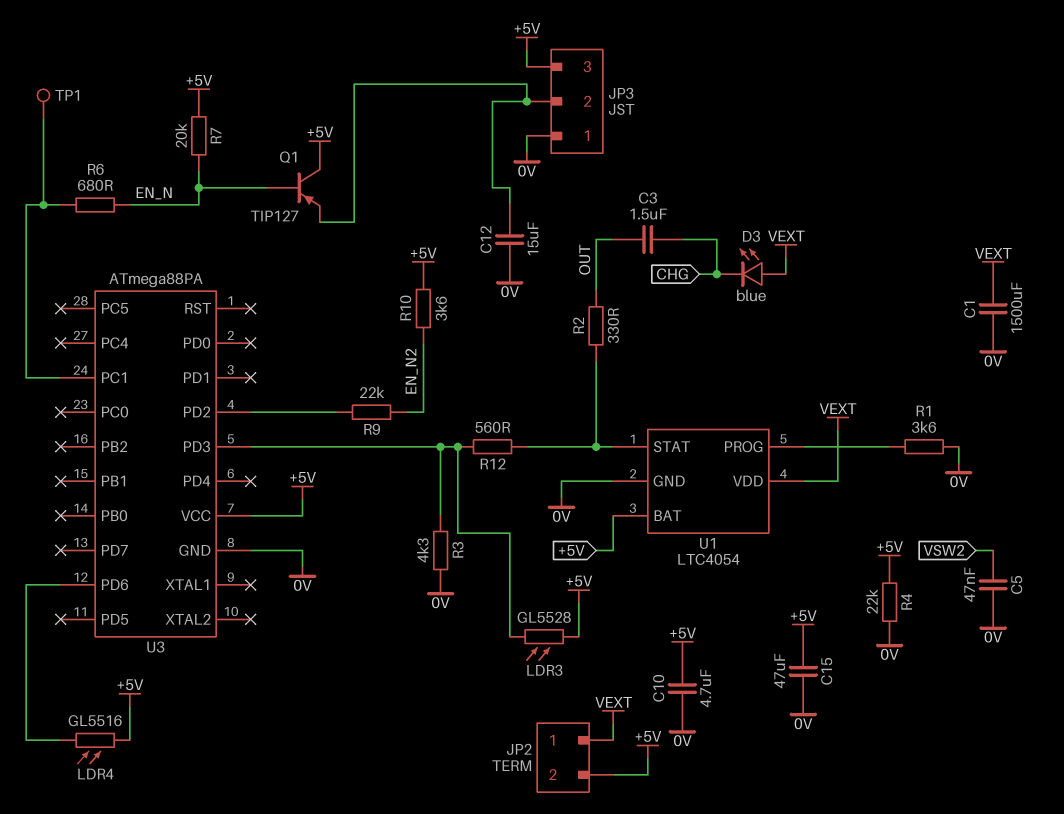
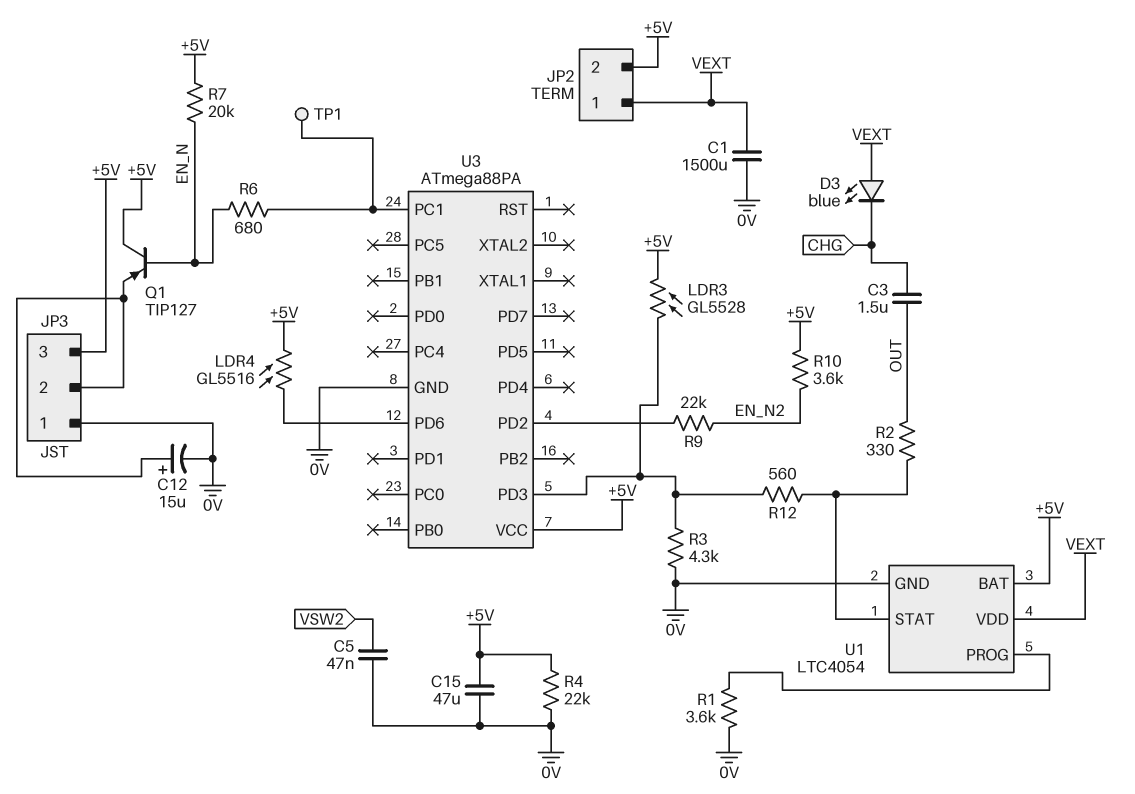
C10: 4.7uF (+5V, 0V) -> none
C12: 15uF (0V, JP3/2) -> 15uF (plus JP3/2, minus 0V)

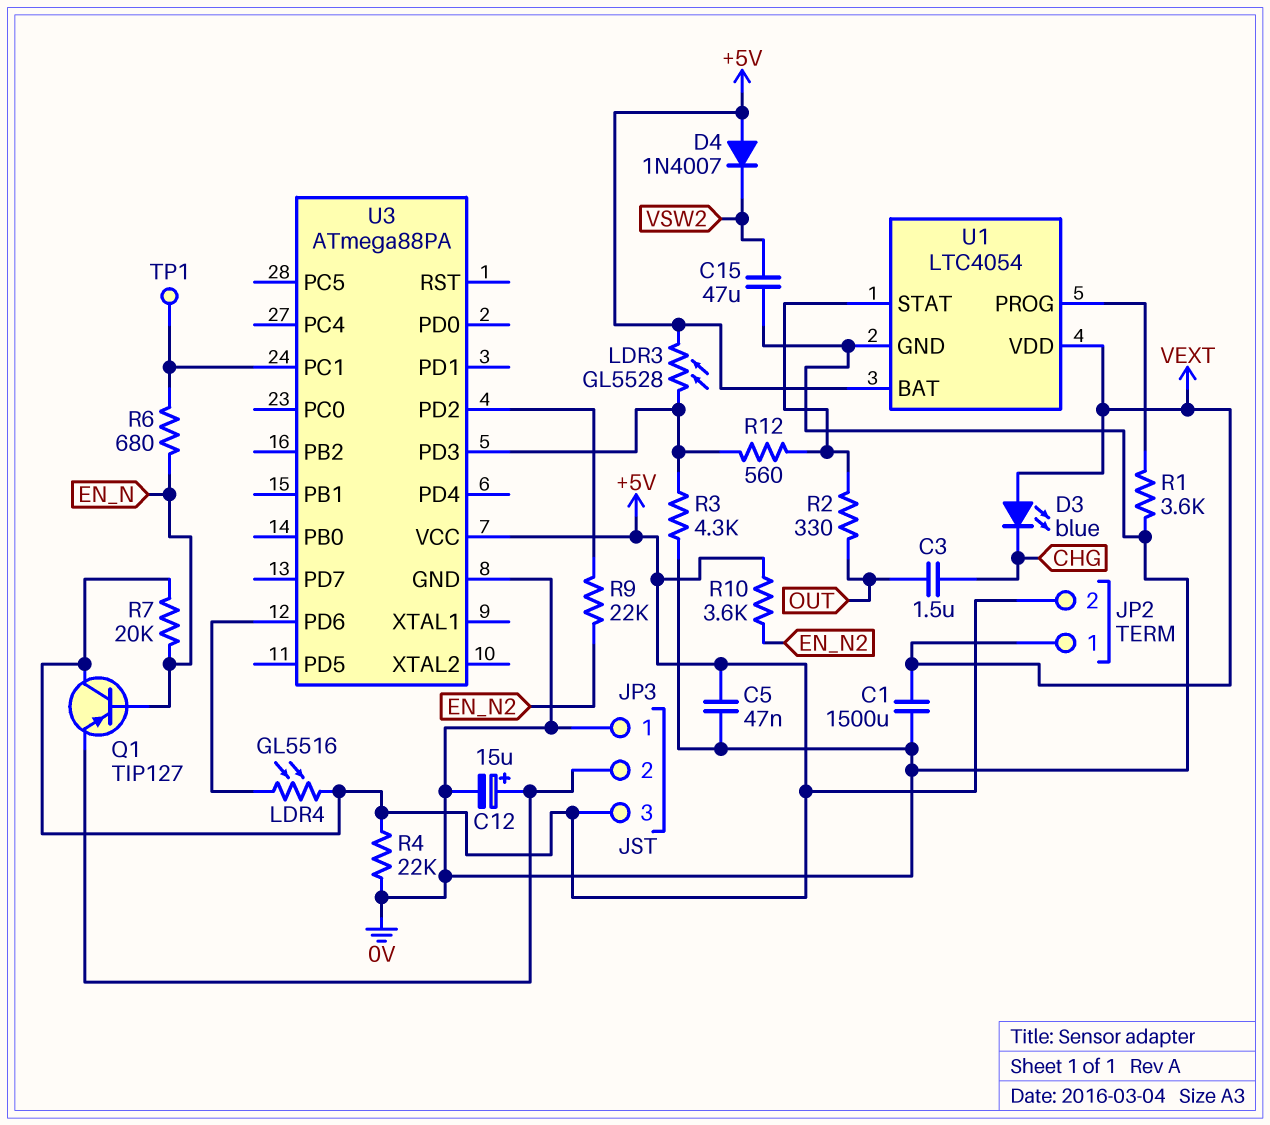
C5: 47nF (0V, VSW2) -> 47nF (+5V, 0V)
C15: 47uF (+5V, 0V) -> 47uF (0V, VSW2)
D4: none -> diode 1N4007 (A +5V, K VSW2)

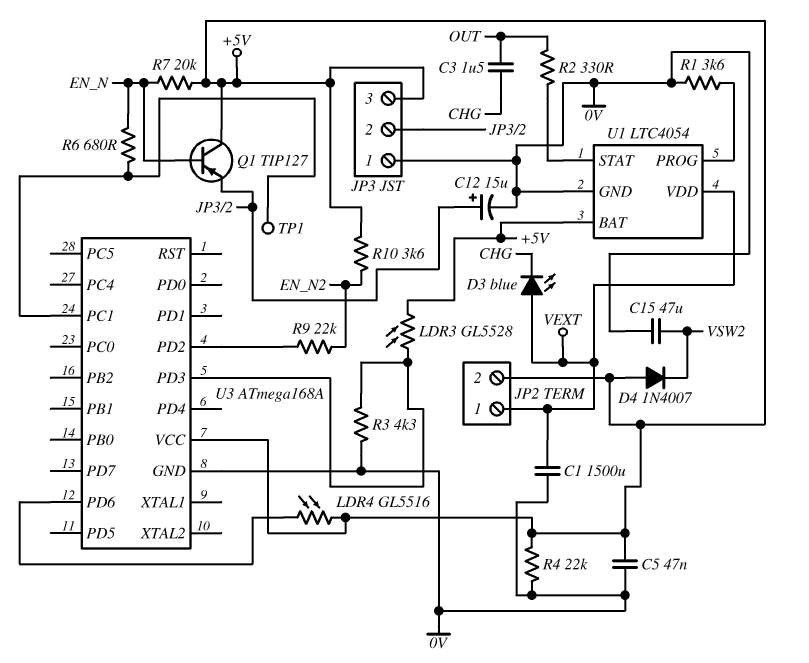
R12: 560 (U1/STAT, U3/PD3) -> none
U3: ATmega88PA -> ATmega168A

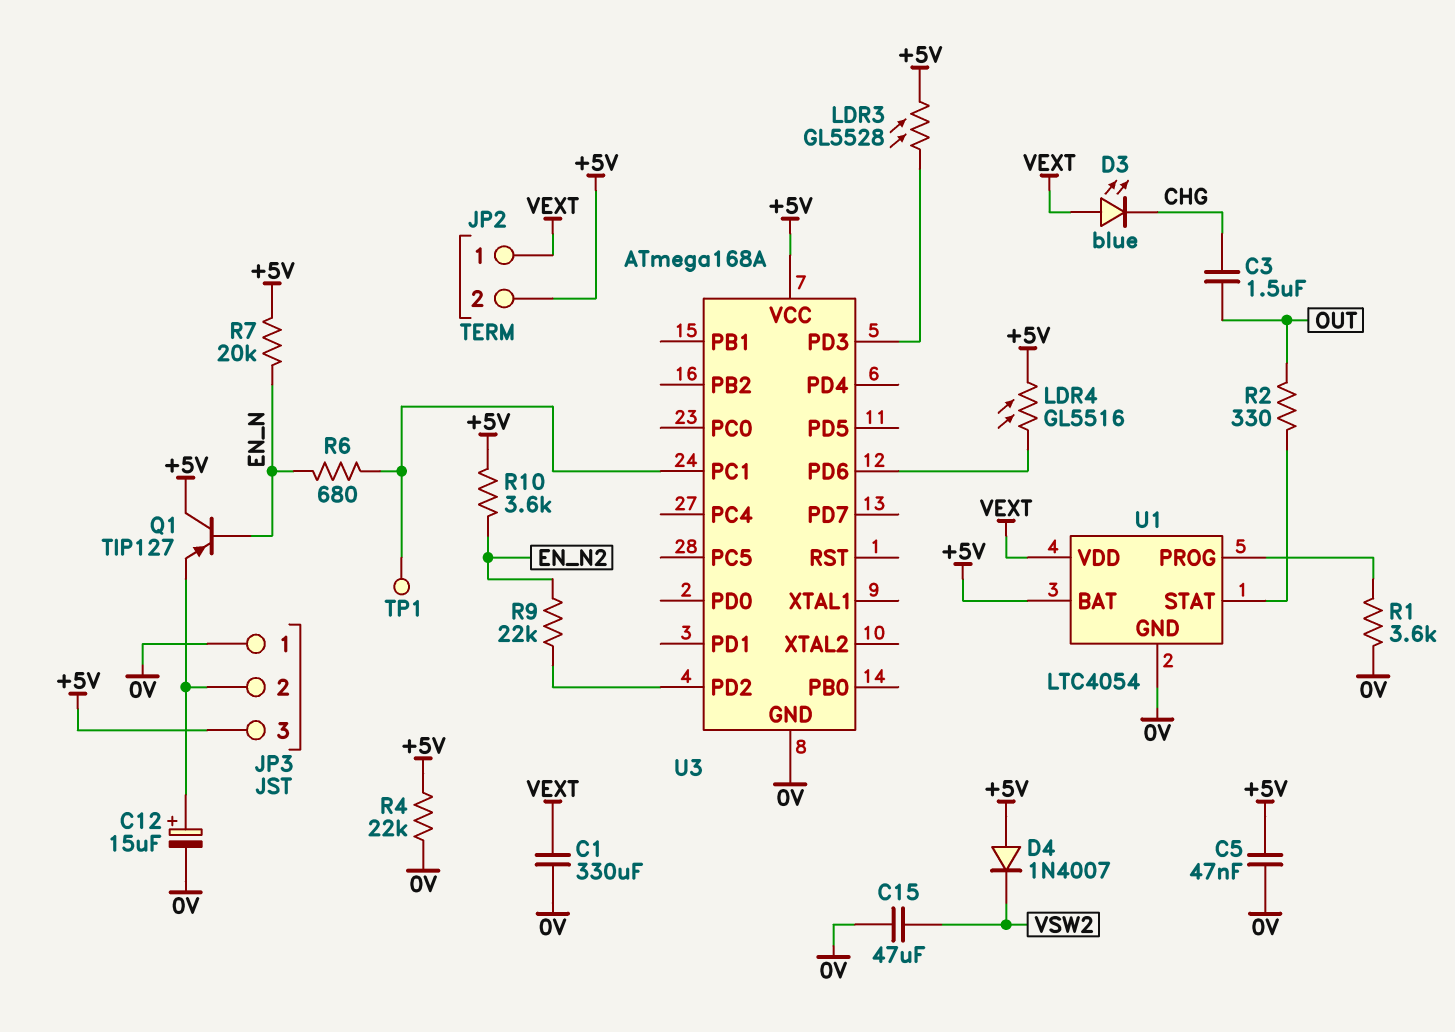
C1: 1500uF (0V, VEXT) -> 330uF (0V, VEXT)
R3: 4.3k (0V, U3/PD3) -> none

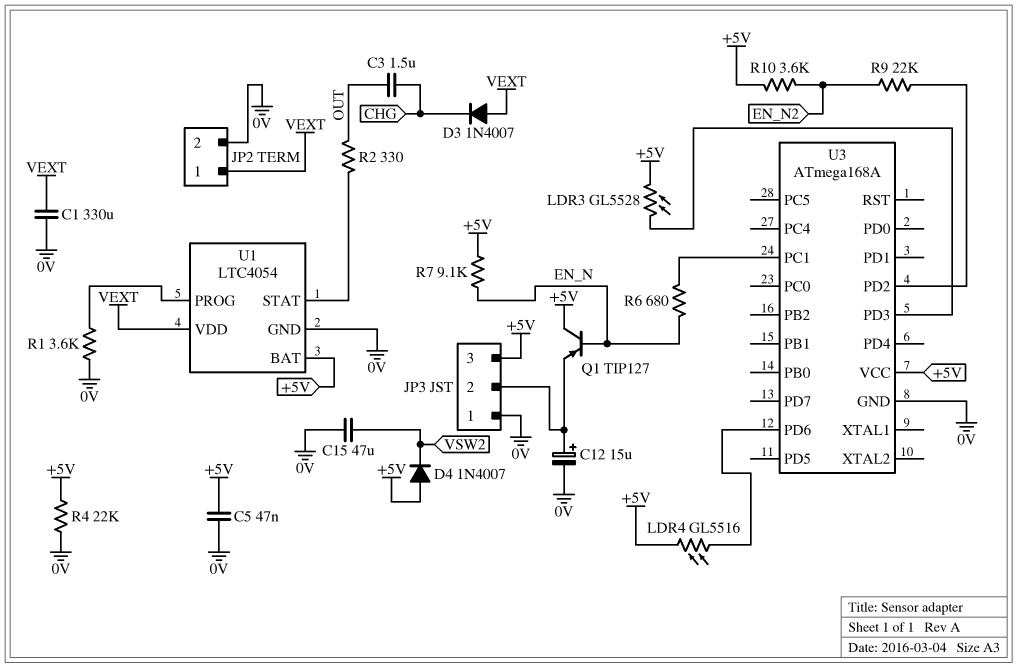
D3: LED blue (A VEXT, K CHG) -> diode 1N4007 (A VEXT, K CHG)
JP2 pin 2: +5V -> 0V
R7: 20k (+5V, EN_N) -> 9.1k (+5V, EN_N)
TP1: test point (U3/PC1) -> none

